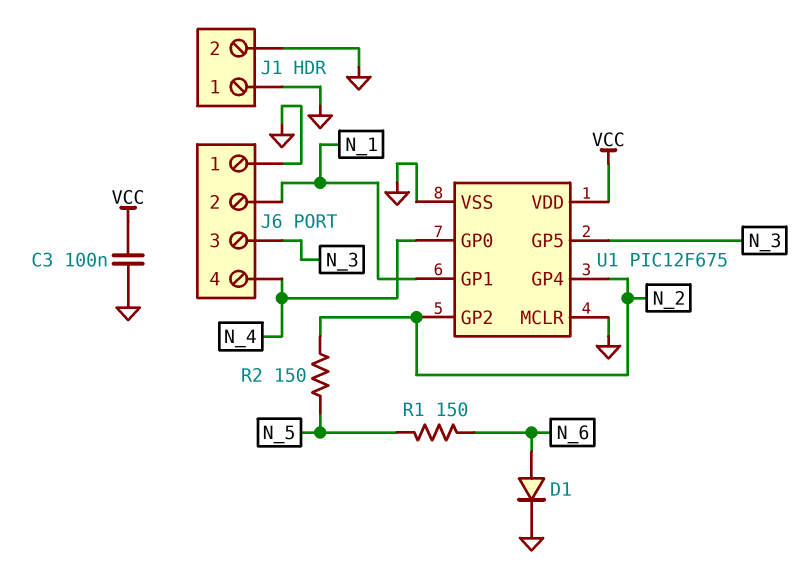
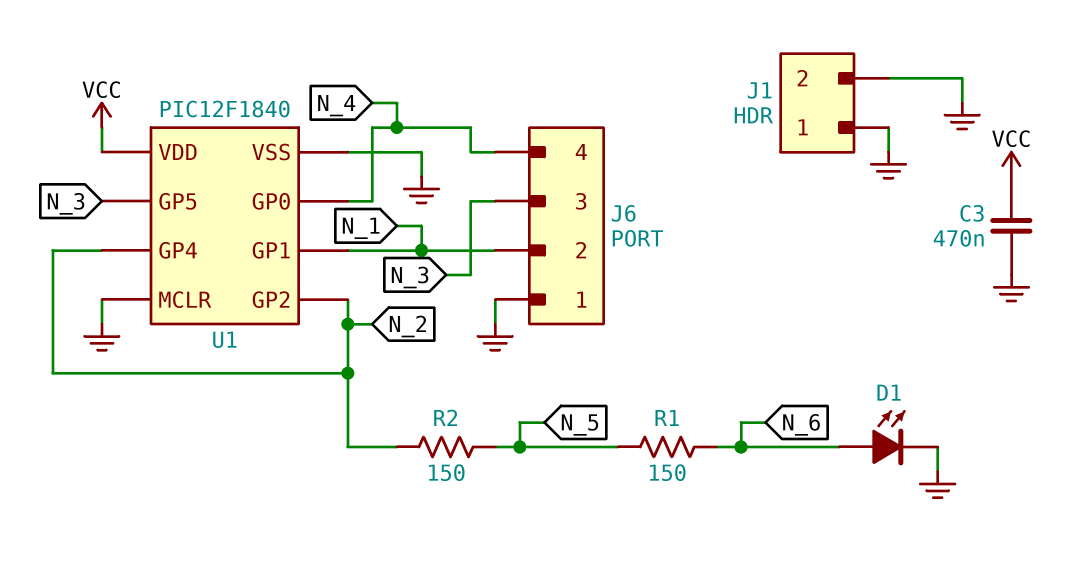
C3: 100nF (GND, VCC) -> 470nF (GND, VCC)
D1: diode (A N_6, K GND) -> LED (A N_6, K GND)
U1: PIC12F675 -> PIC12F1840

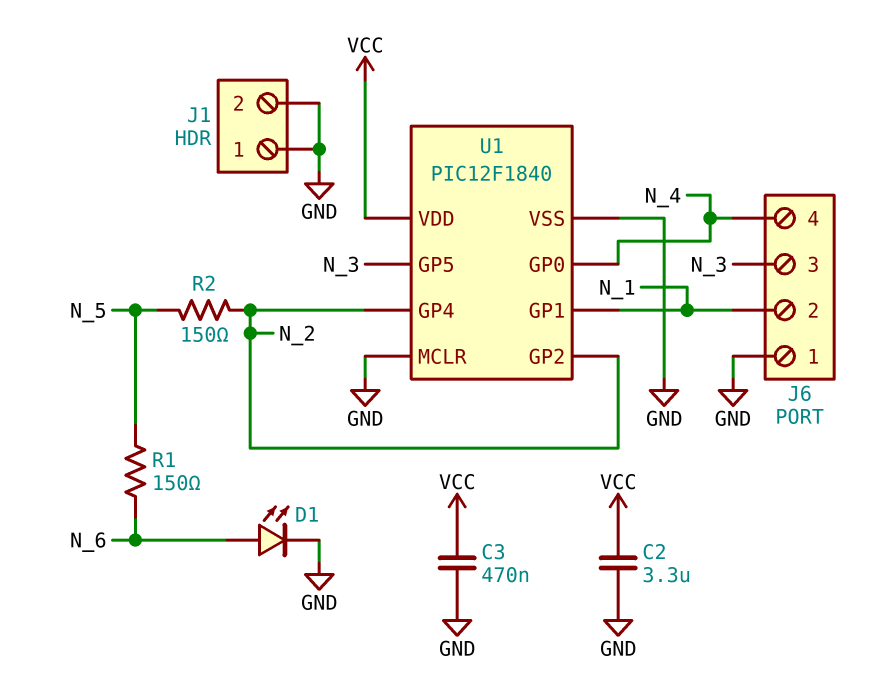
C2: none -> 3.3uF (GND, VCC)

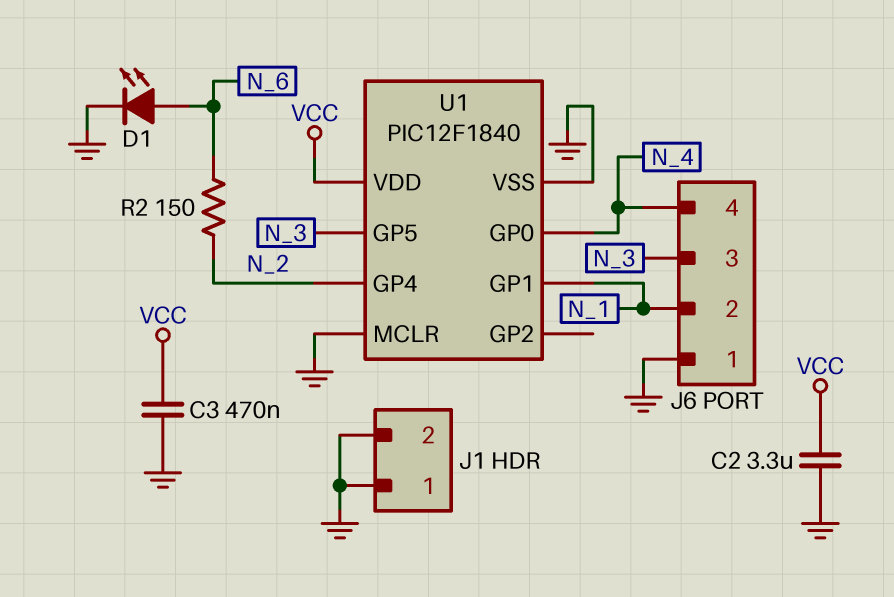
R1: 150 (N_5, N_6) -> none
R2: 150 (N_2, N_5) -> 150 (N_2, N_6)
U1 pin GP2: N_2 -> none

